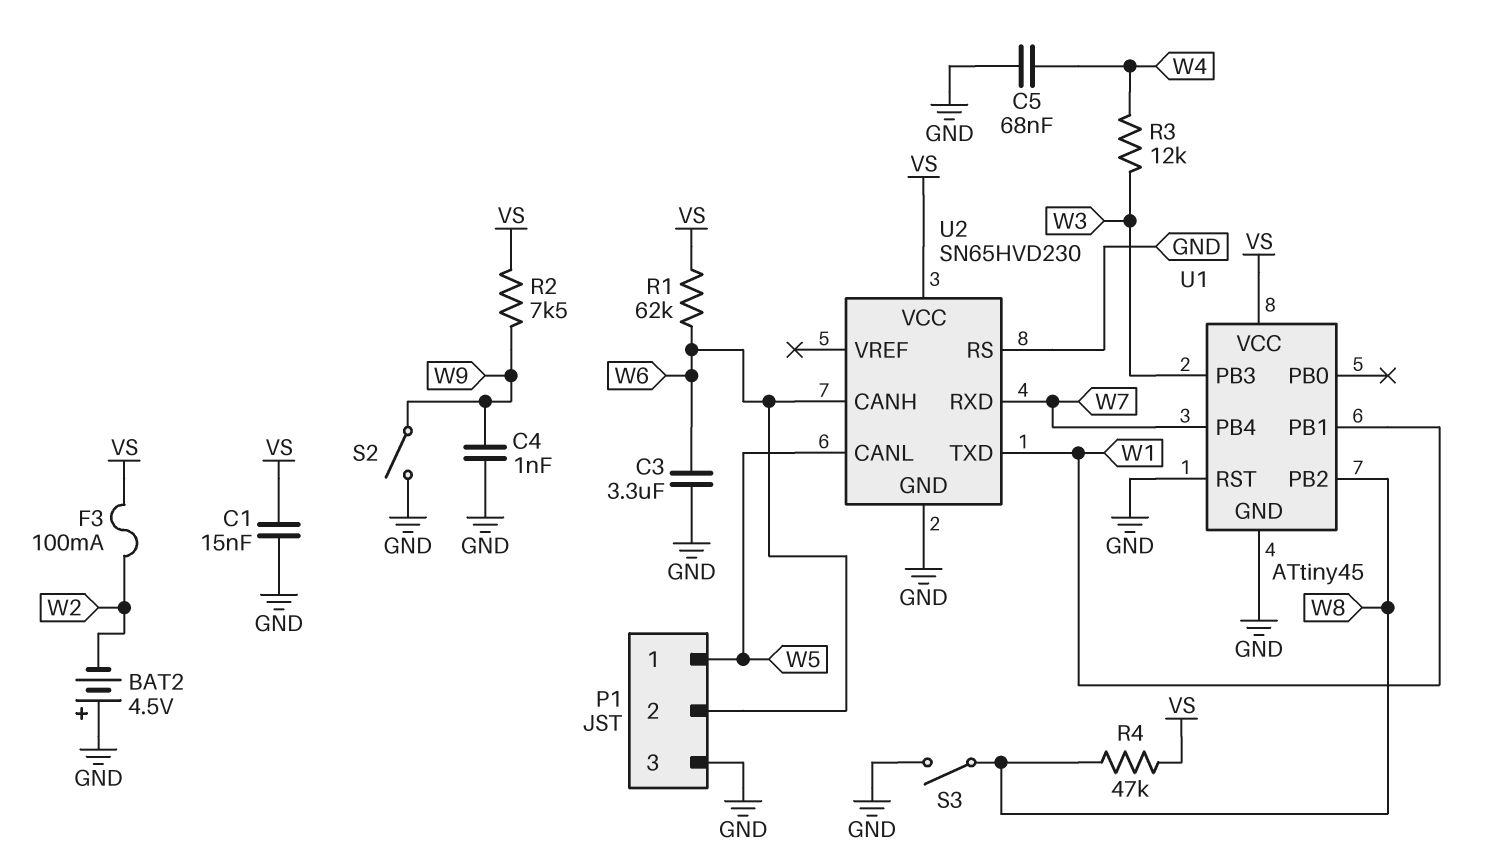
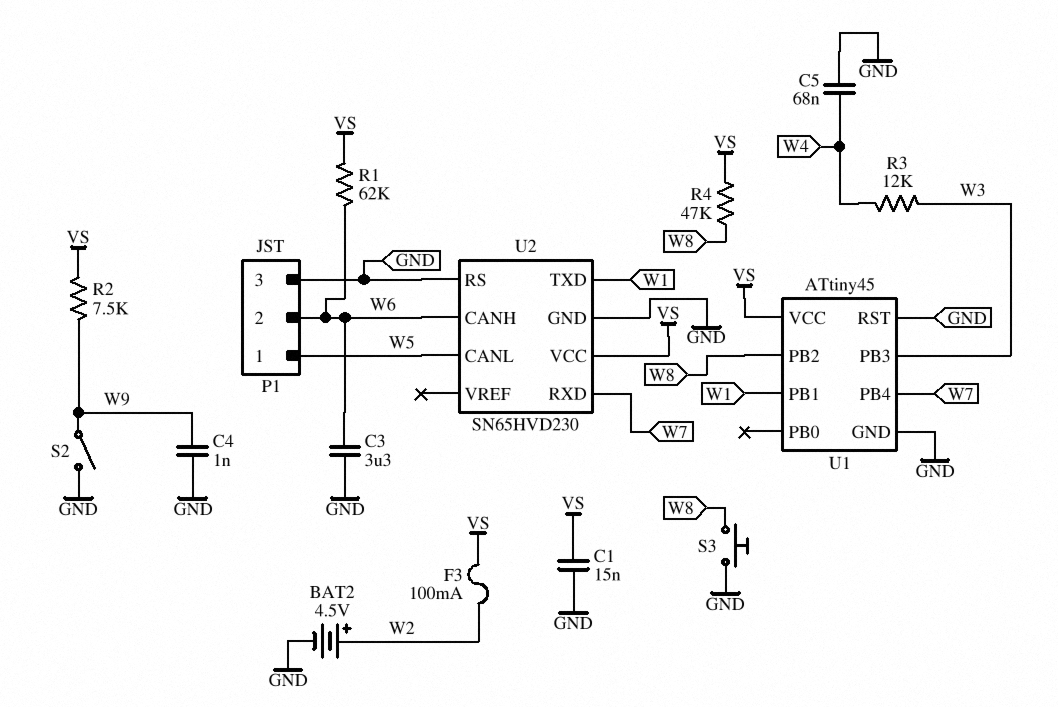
BAT2: 4.5V (plus GND, minus W2) -> 4.5V (plus W2, minus GND)
S3: switch (GND, W8) -> button (GND, W8)

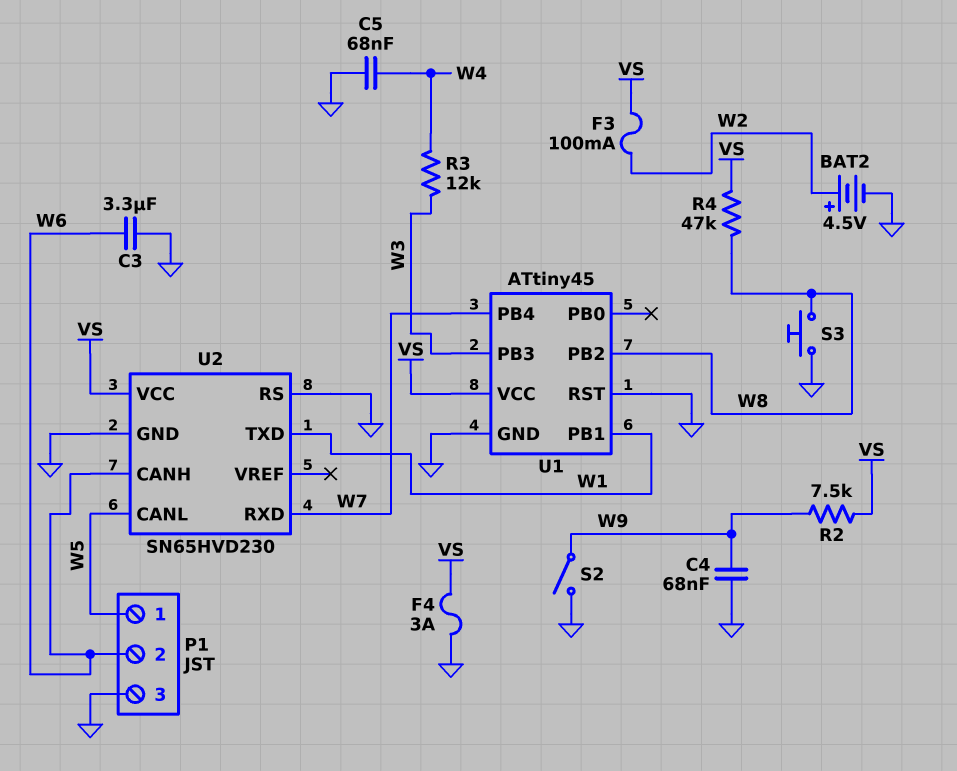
C1: 15nF (GND, VS) -> none
C4: 1nF (GND, W9) -> 68nF (GND, W9)
F4: none -> 3A (GND, VS)
R1: 62k (VS, W6) -> none

